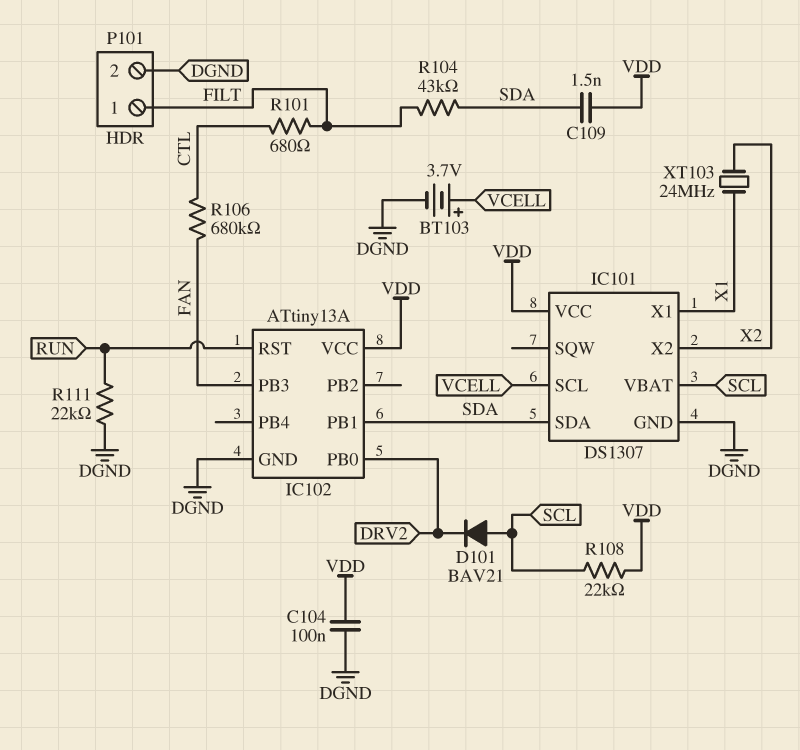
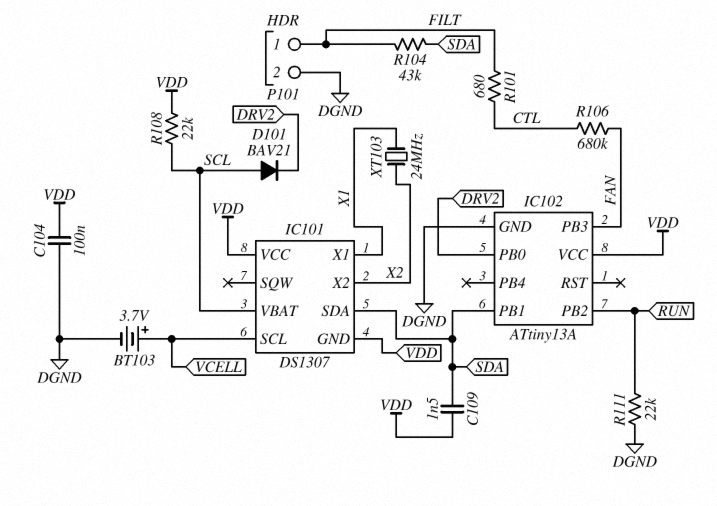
IC101 pin GND: DGND -> VDD
IC102 pin PB2: none -> RUN
IC102 pin RST: RUN -> none

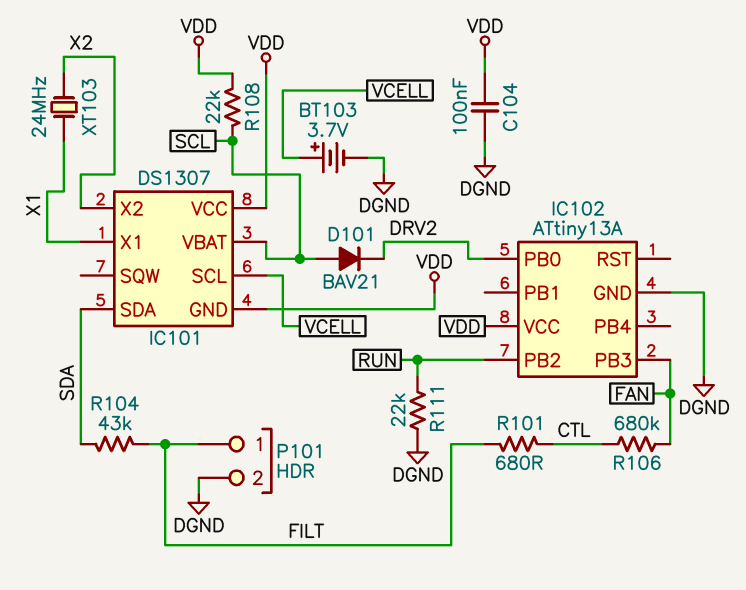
C109: 1.5nF (SDA, VDD) -> none
IC102 pin PB1: SDA -> none

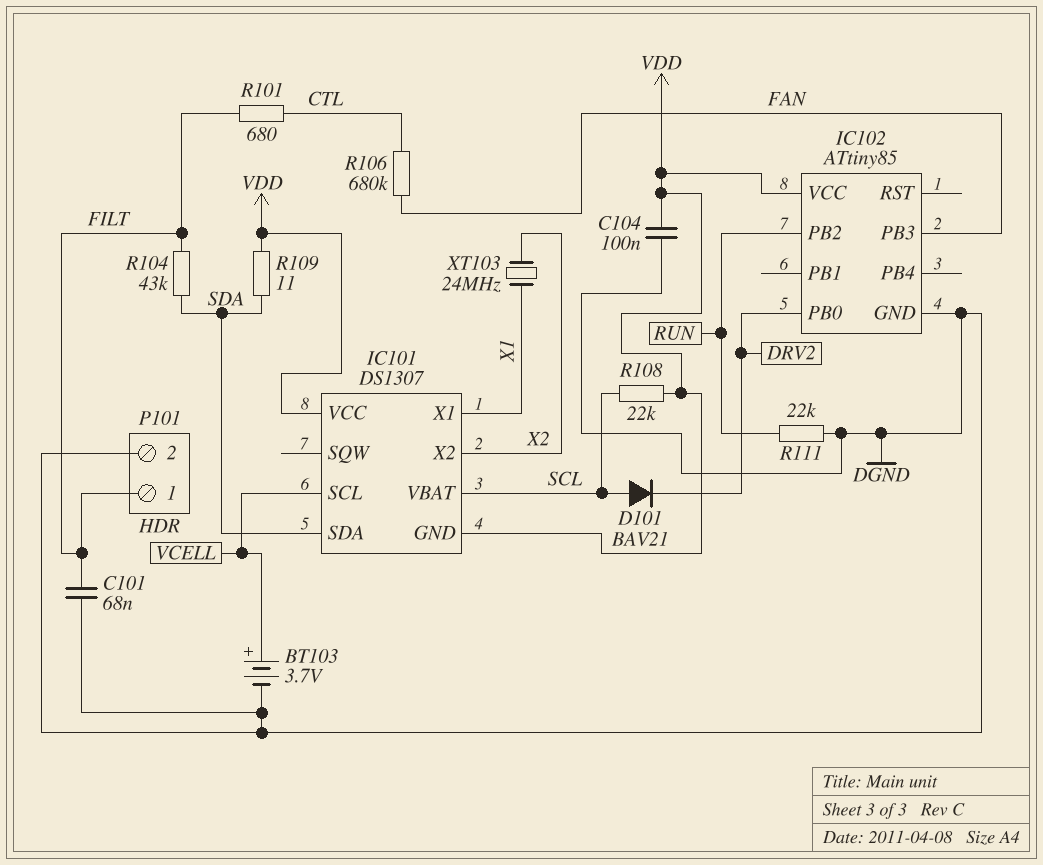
C101: none -> 68nF (DGND, FILT)
IC102: ATtiny13A -> ATtiny85
R109: none -> 11 (SDA, VDD)

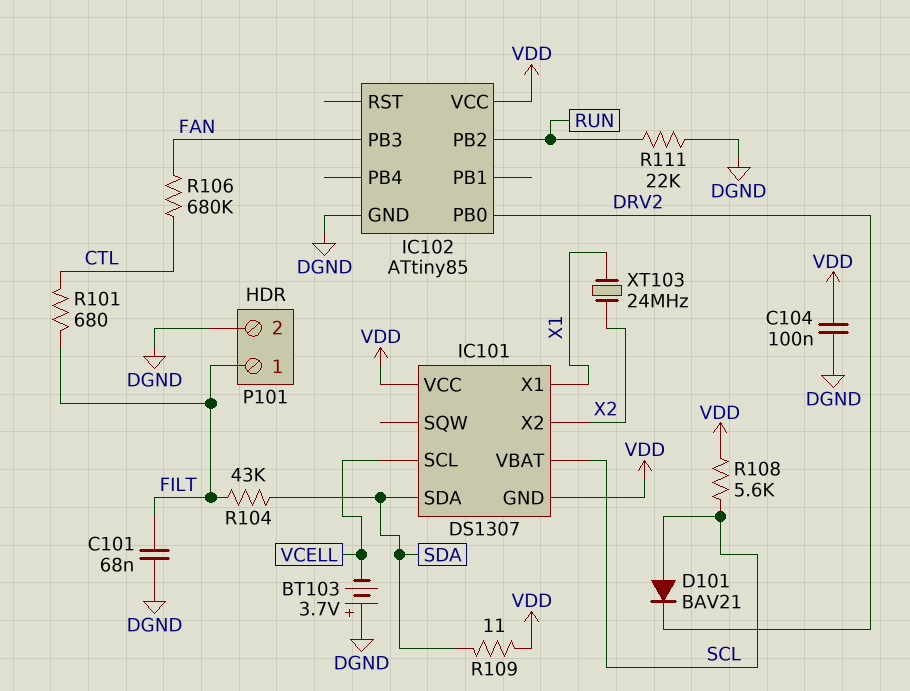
BT103: 3.7V (plus VCELL, minus DGND) -> 3.7V (plus DGND, minus VCELL)
R108: 22k (SCL, VDD) -> 5.6k (SCL, VDD)

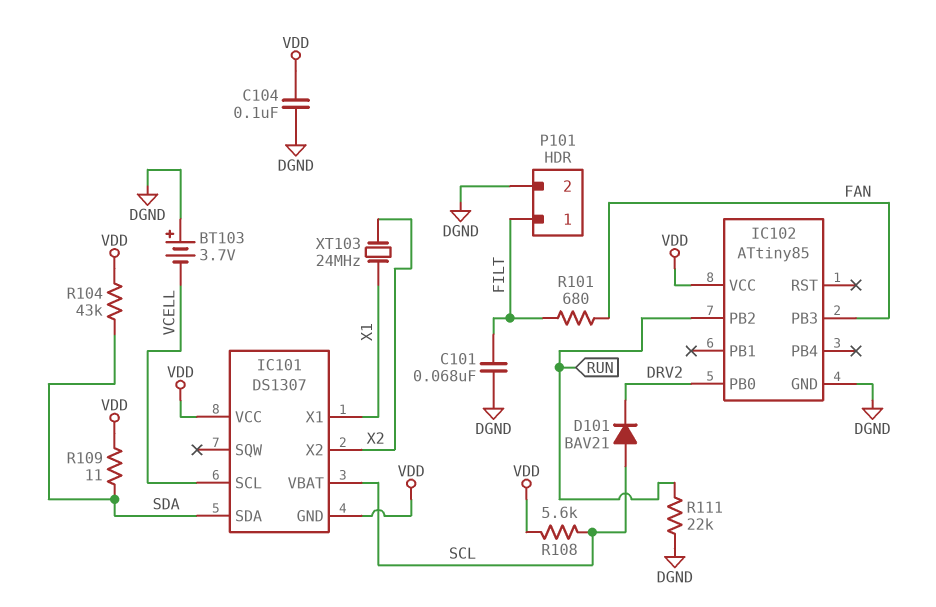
R101: 680 (CTL, FILT) -> 680 (FAN, FILT)
R104: 43k (FILT, SDA) -> 43k (SDA, VDD)
R106: 680k (CTL, FAN) -> none

